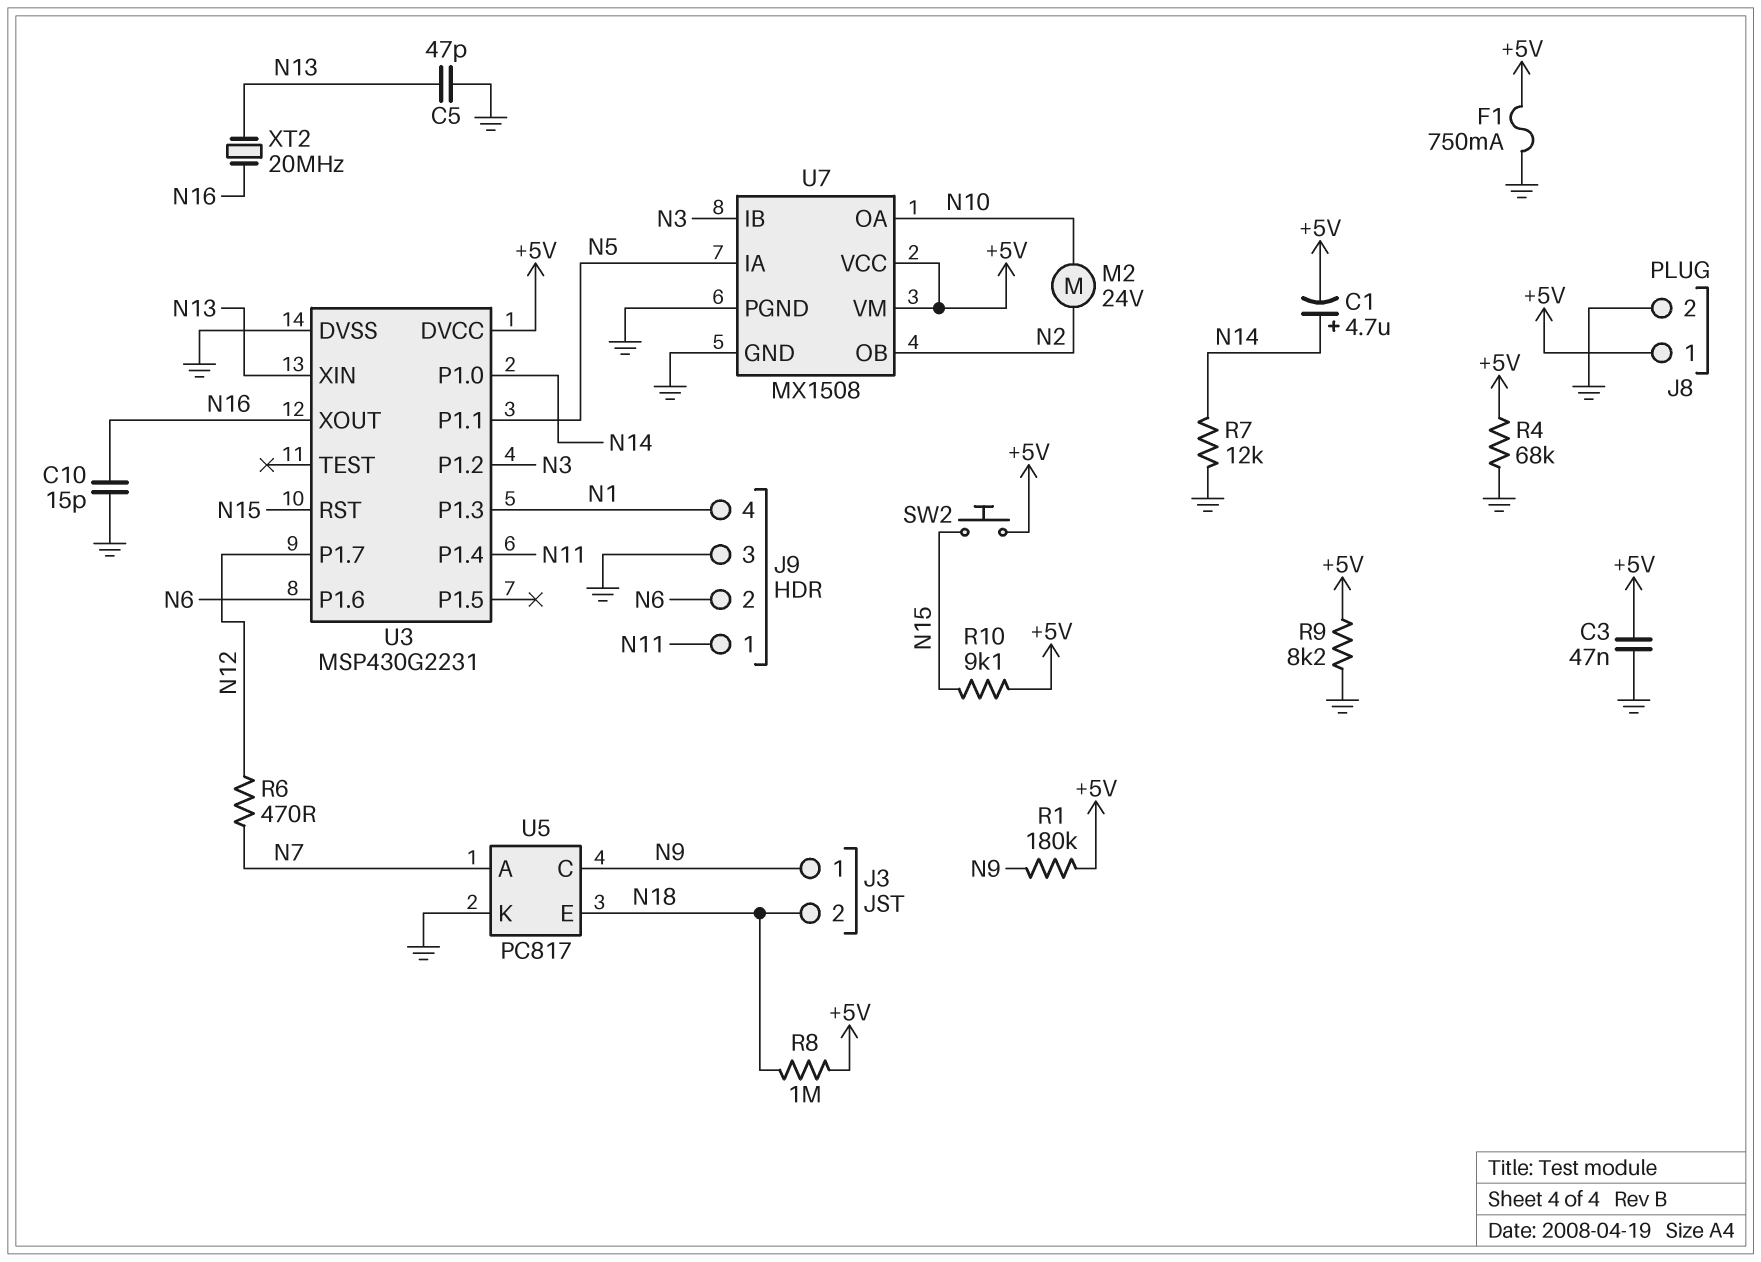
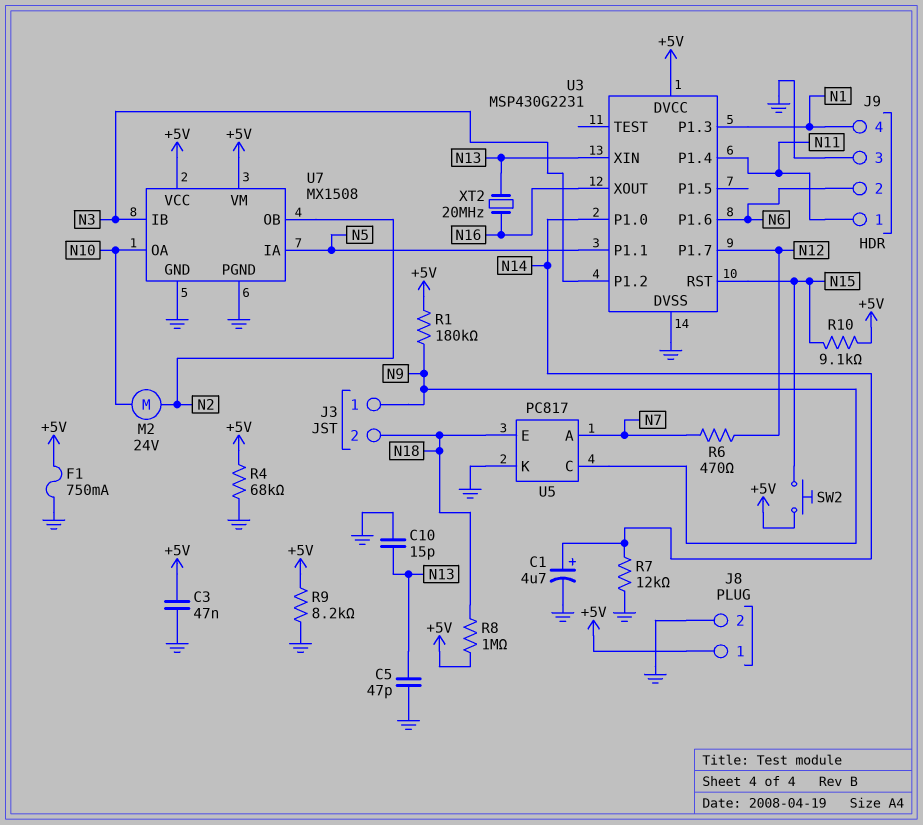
C1: 4.7uF (plus N14, minus +5V) -> 4.7uF (plus N14, minus GND)
C10: 15pF (GND, N16) -> 15pF (GND, N13)

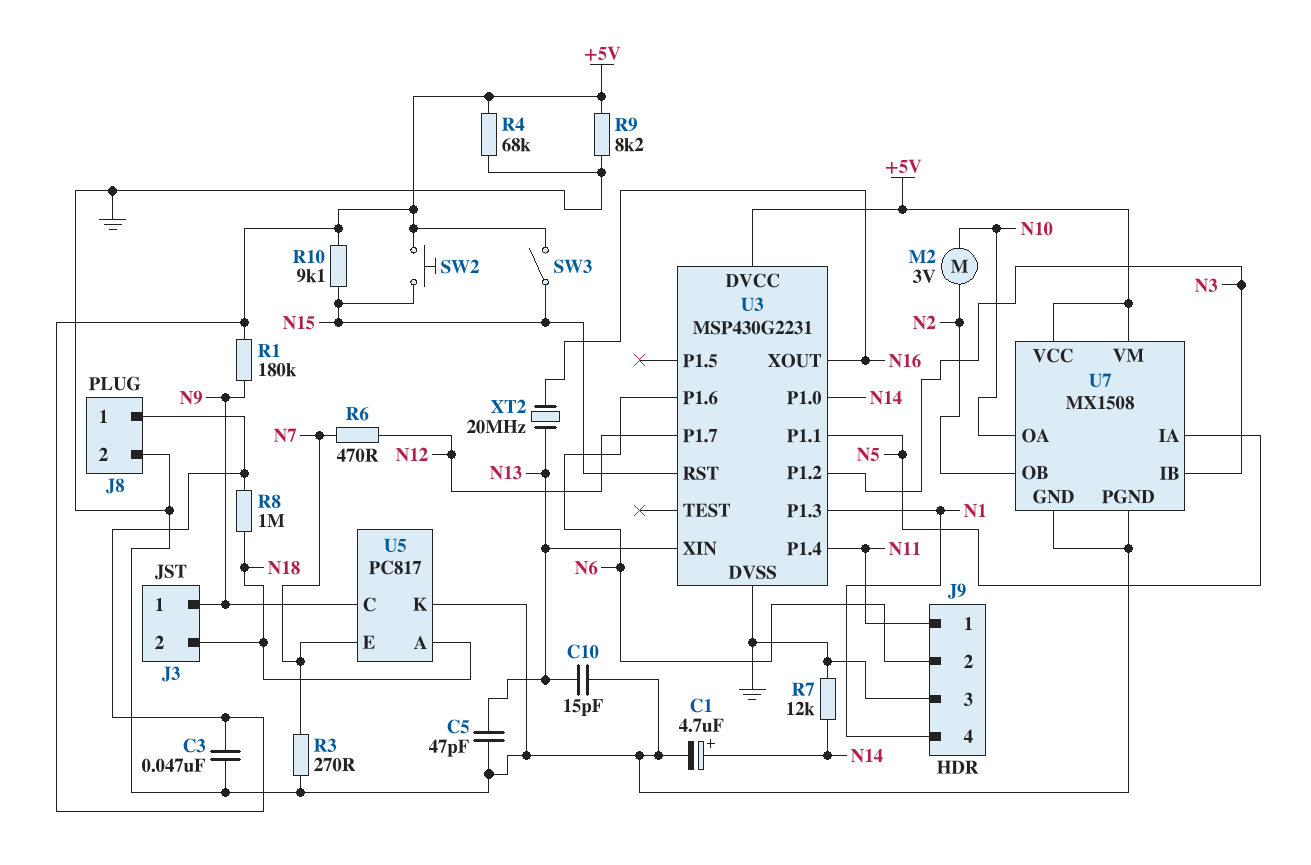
F1: 750mA (+5V, GND) -> none
M2: motor 24V (N2, N10) -> motor 3V (N2, N10)
R3: none -> 270 (GND, N7)
SW3: none -> switch (+5V, N15)
U5 pin A: N7 -> N18
U5 pin E: N18 -> N7

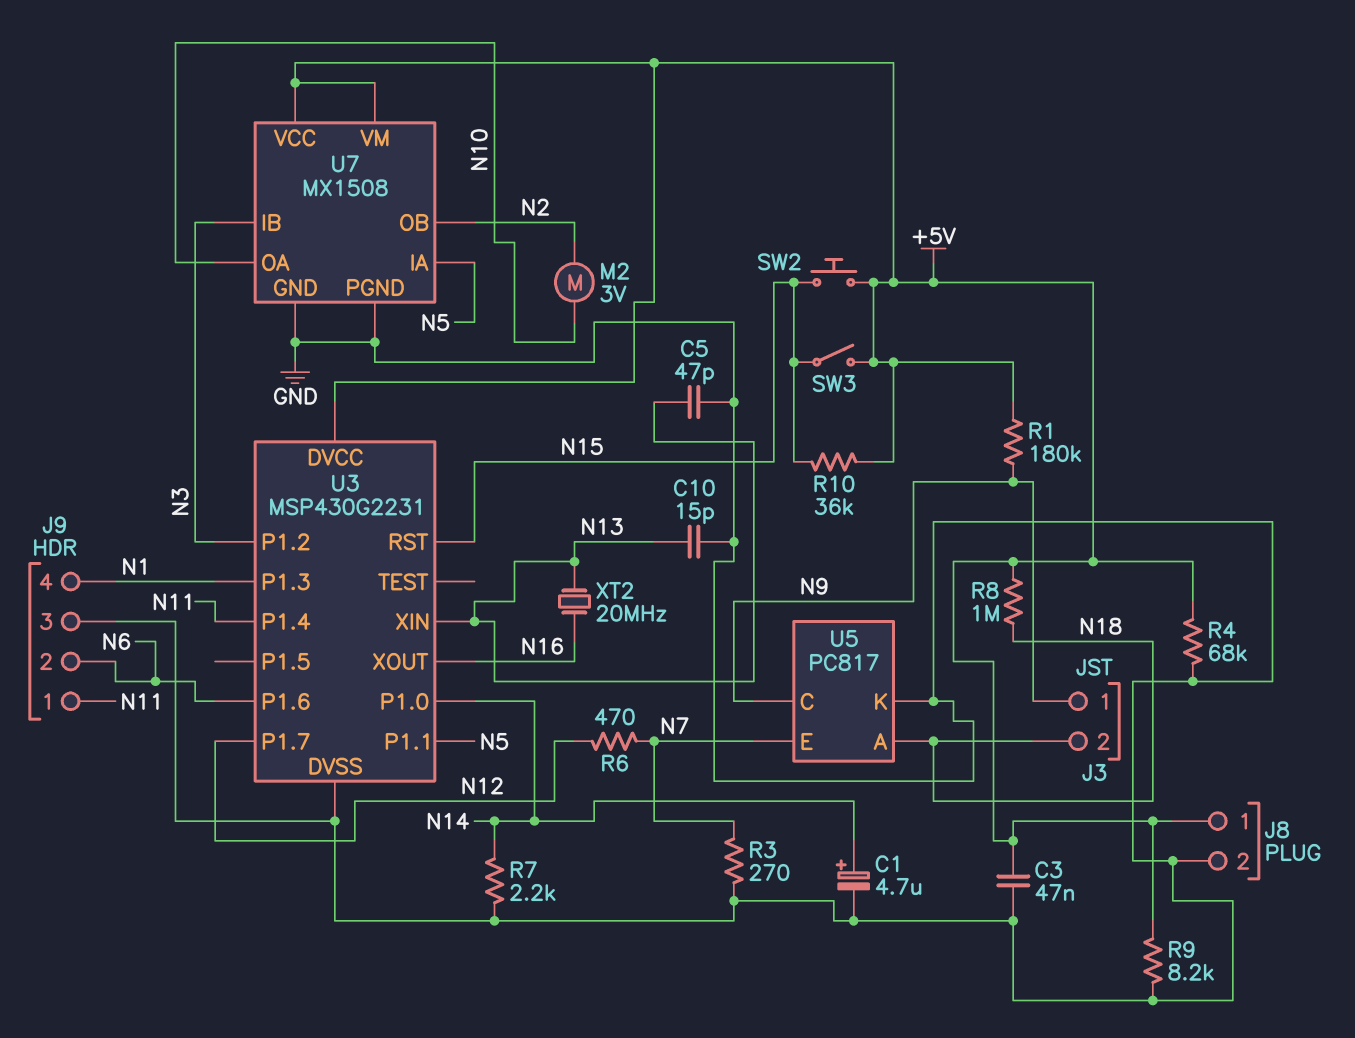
R7: 12k (GND, N14) -> 2.2k (GND, N14)
R10: 9.1k (+5V, N15) -> 36k (+5V, N15)

